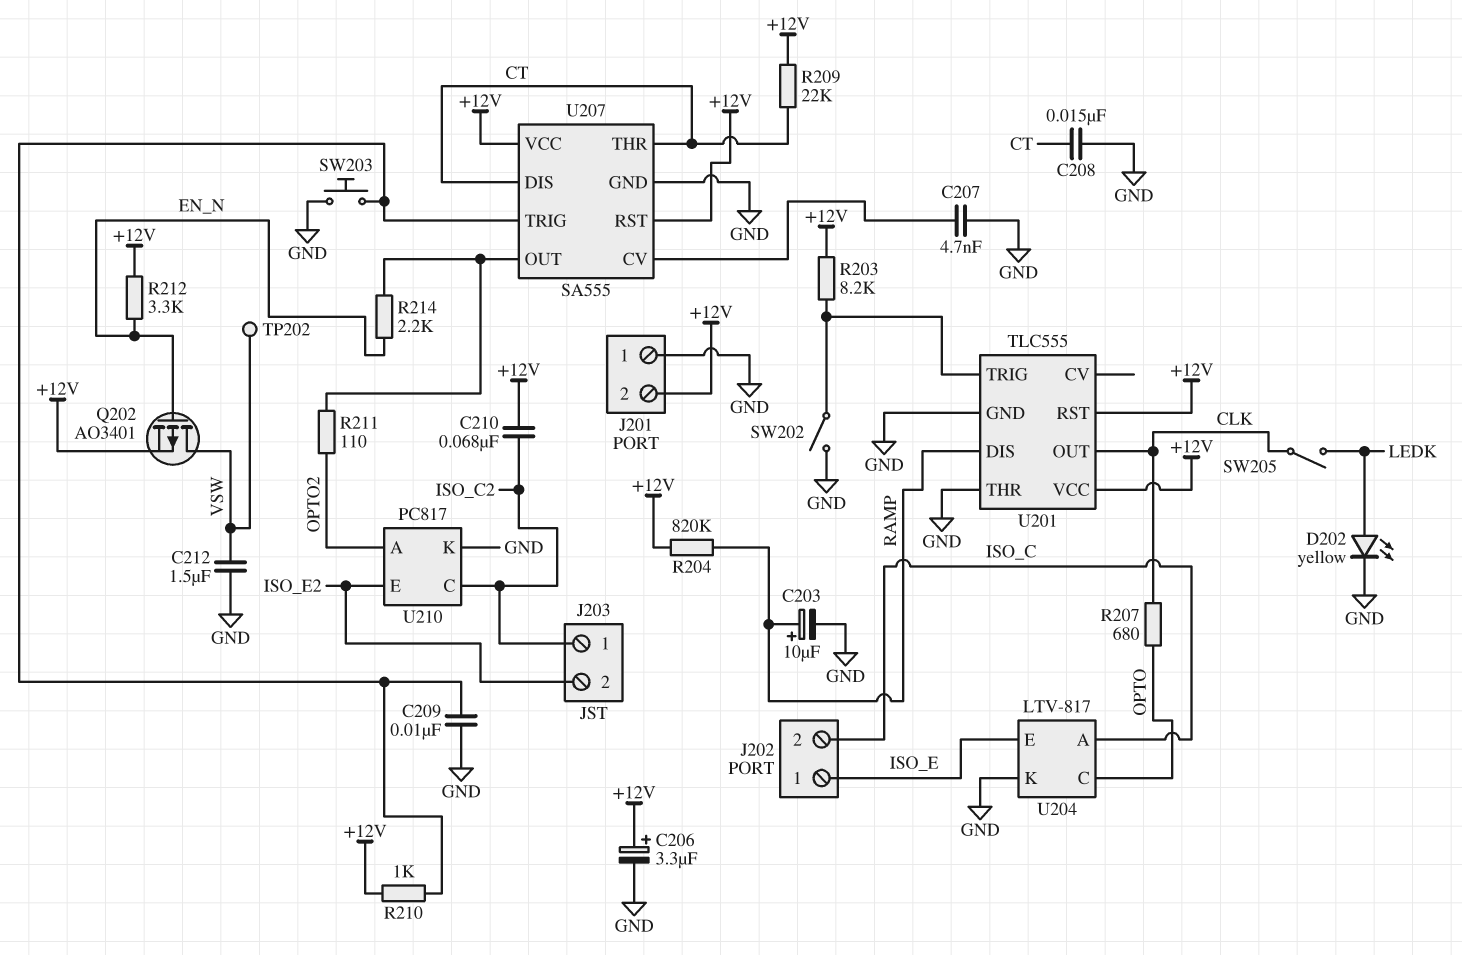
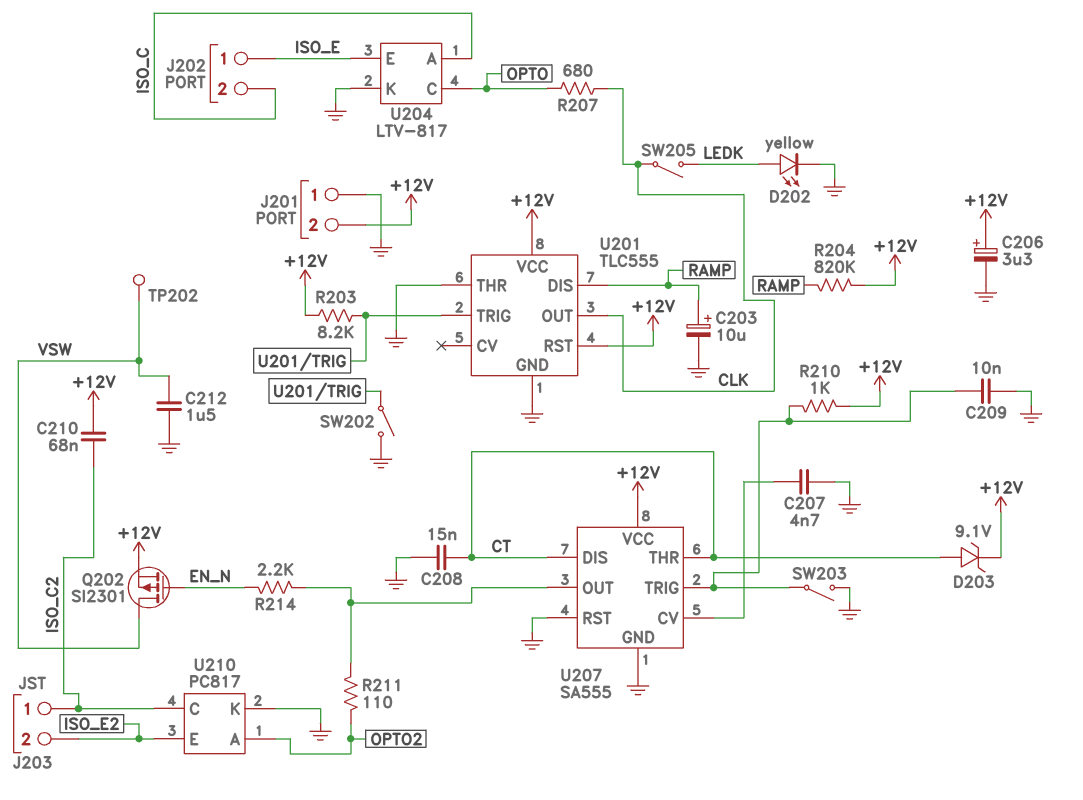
D203: none -> zener 9.1V (A CT, K +12V)
Q202: PMOS AO3401 (G EN_N, D VSW, S +12V) -> PMOS SI2301 (G EN_N, D VSW, S +12V)
R209: 22k (+12V, CT) -> none
R212: 3.3k (+12V, EN_N) -> none
SW203: button (GND, U207/TRIG) -> switch (GND, U207/TRIG)
U207 pin RST: +12V -> GND

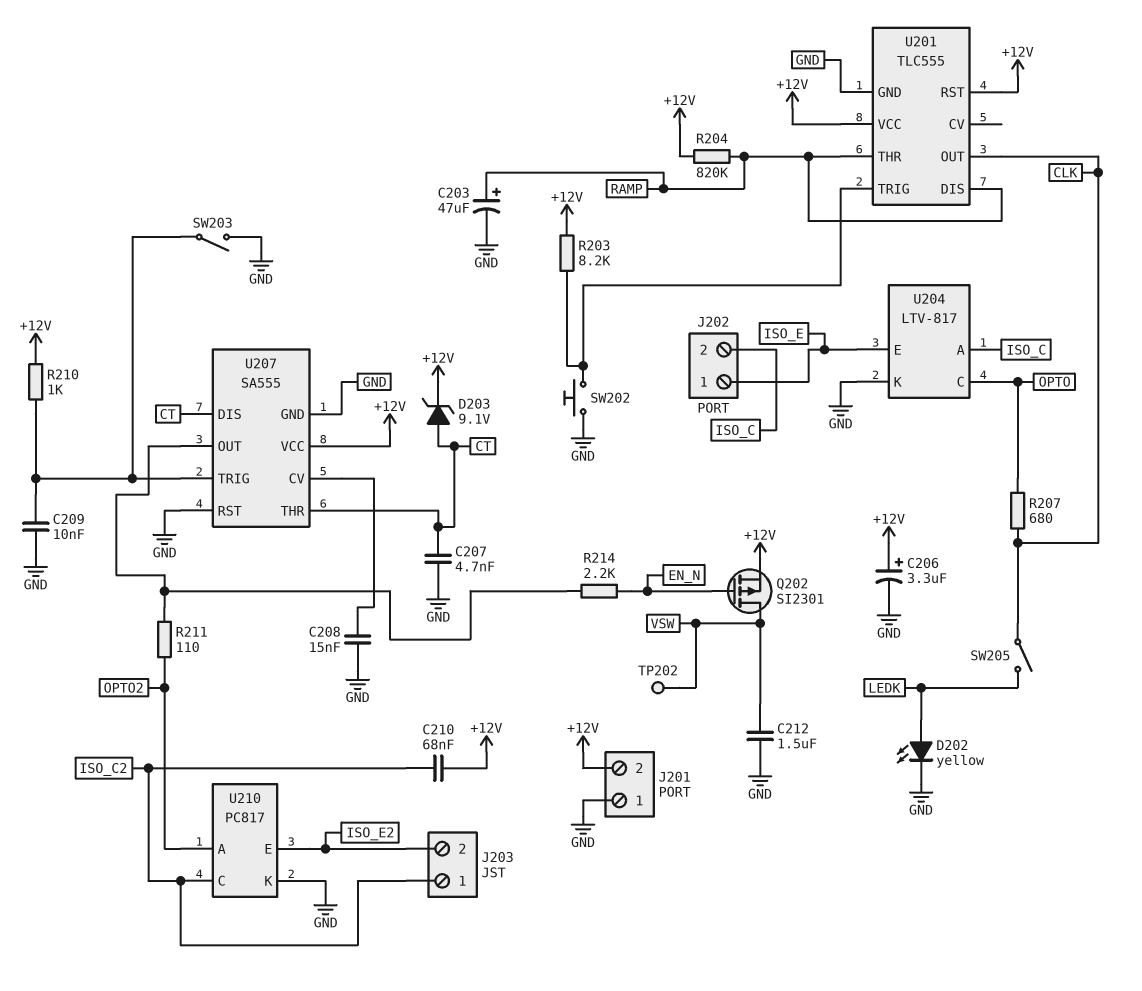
C203: 10uF (plus RAMP, minus GND) -> 47uF (plus RAMP, minus GND)
C207: 4.7nF (GND, U207/CV) -> 4.7nF (CT, GND)
C208: 15nF (CT, GND) -> 15nF (GND, U207/CV)
SW202: switch (GND, U201/TRIG) -> button (GND, U201/TRIG)
U201 pin THR: GND -> RAMP

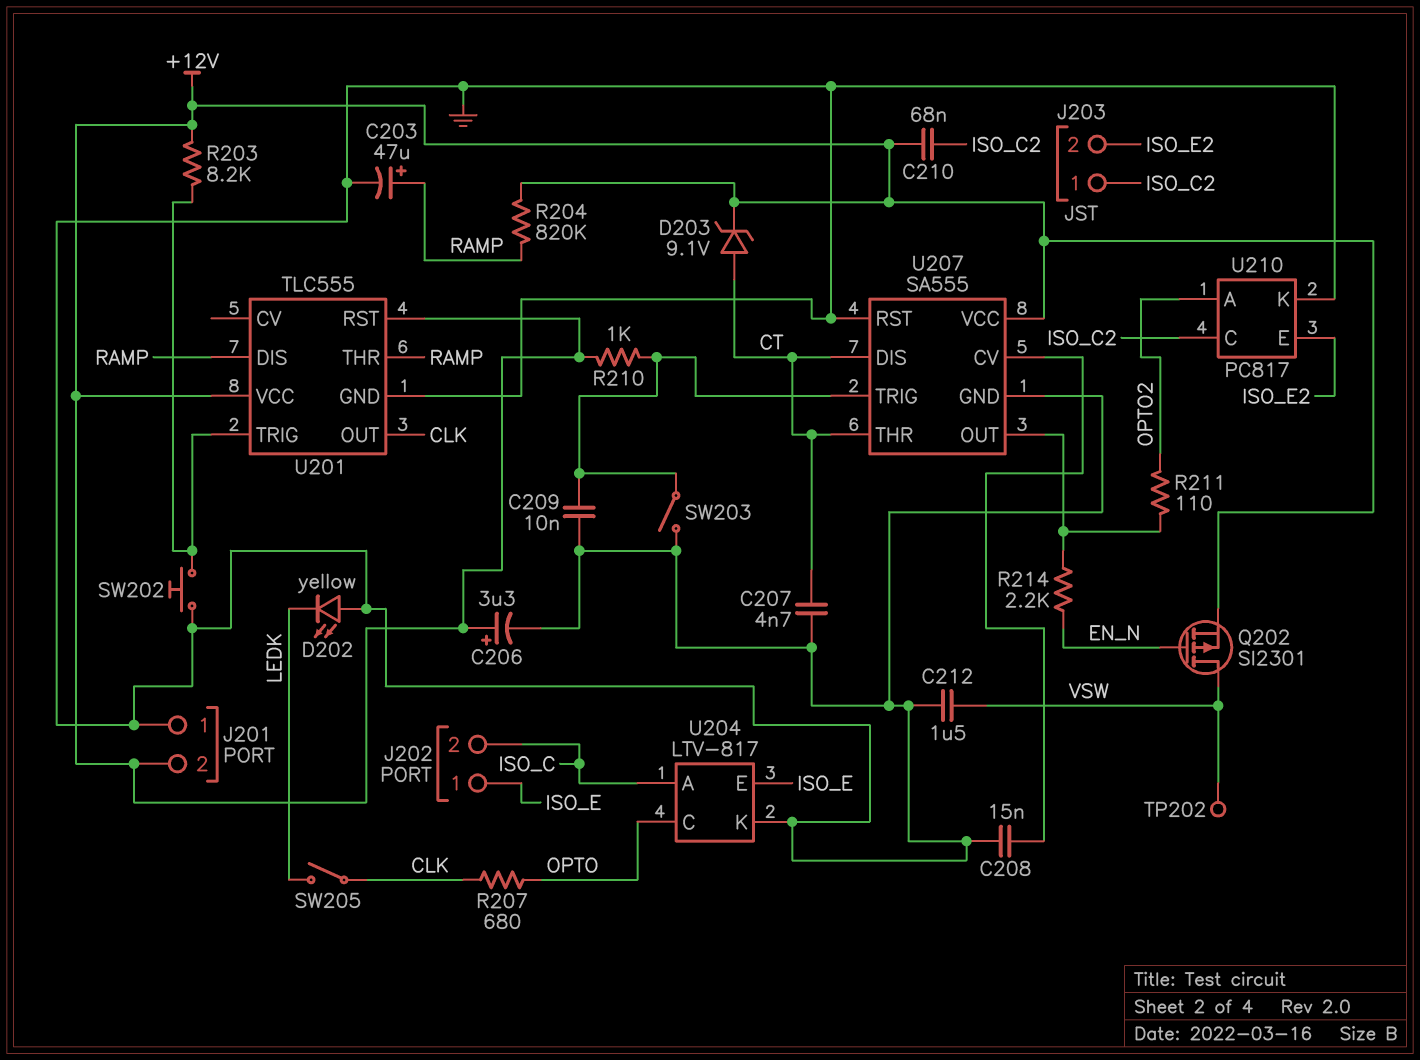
D202: LED yellow (A LEDK, K GND) -> LED yellow (A GND, K LEDK)

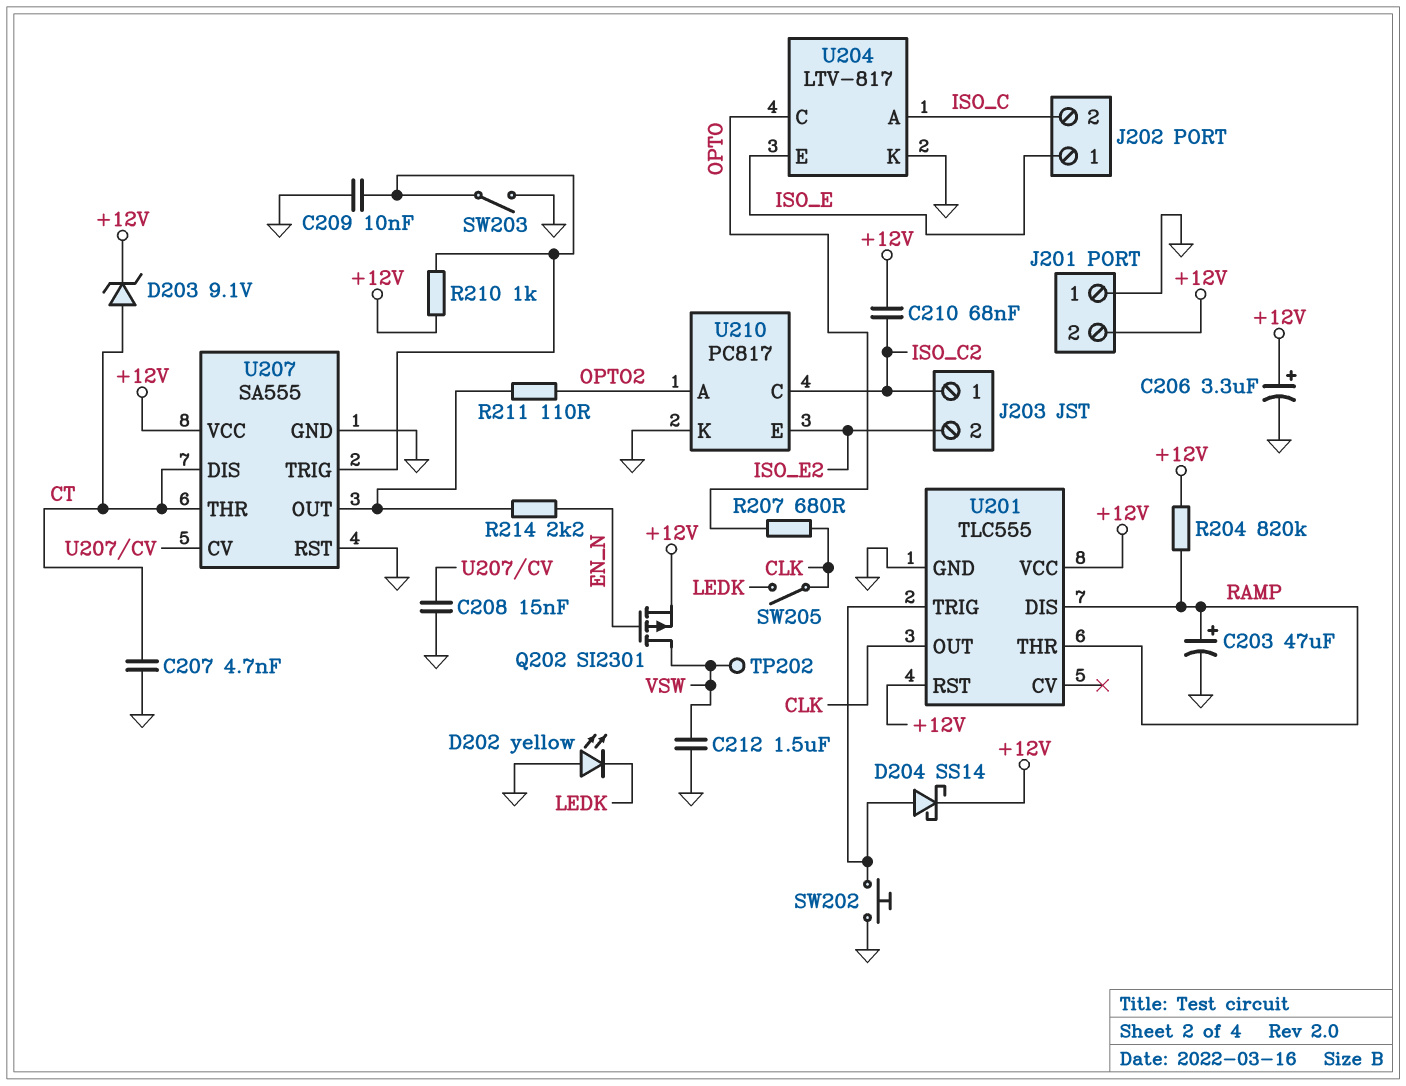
D204: none -> schottky SS14 (A U201/TRIG, K +12V)
R203: 8.2k (+12V, U201/TRIG) -> none

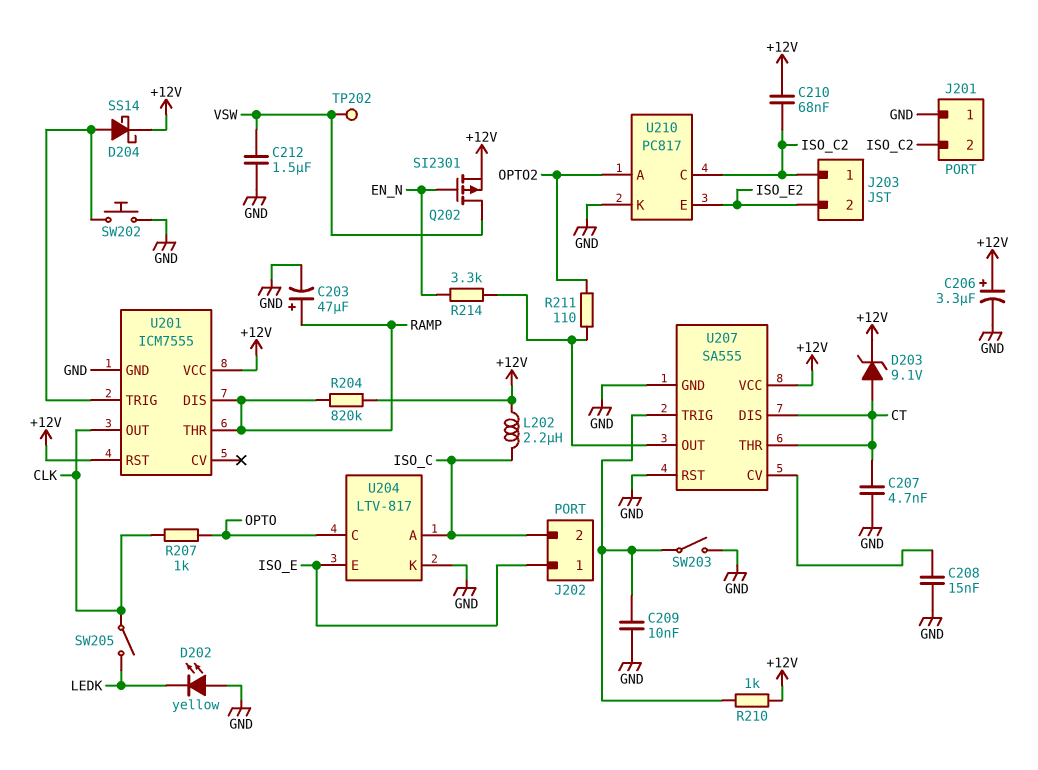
J201 pin 2: +12V -> ISO_C2
L202: none -> 2.2uH (+12V, ISO_C)
R207: 680 (CLK, OPTO) -> 1k (CLK, OPTO)
R214: 2.2k (EN_N, U207/OUT) -> 3.3k (EN_N, U207/OUT)
U201: TLC555 -> ICM7555

